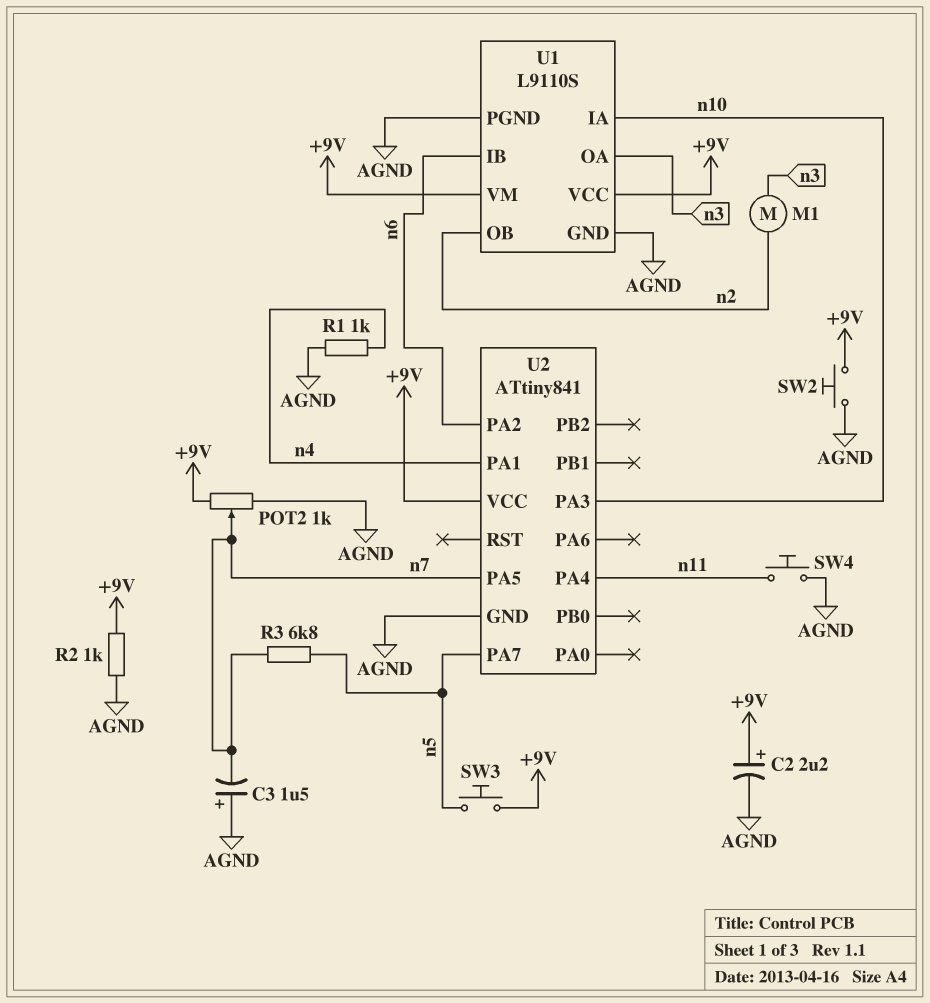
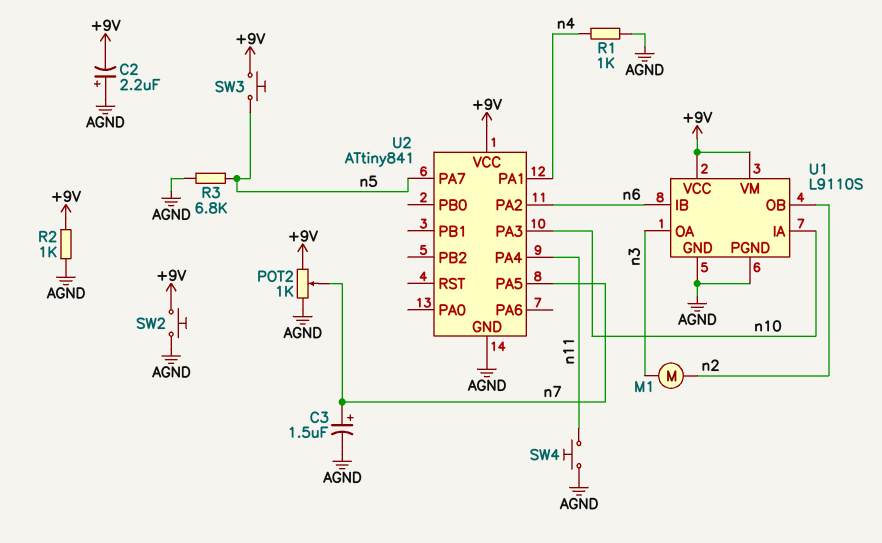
C2: 2.2uF (plus +9V, minus AGND) -> 2.2uF (plus AGND, minus +9V)
C3: 1.5uF (plus AGND, minus n7) -> 1.5uF (plus n7, minus AGND)
R3: 6.8k (n5, n7) -> 6.8k (AGND, n5)

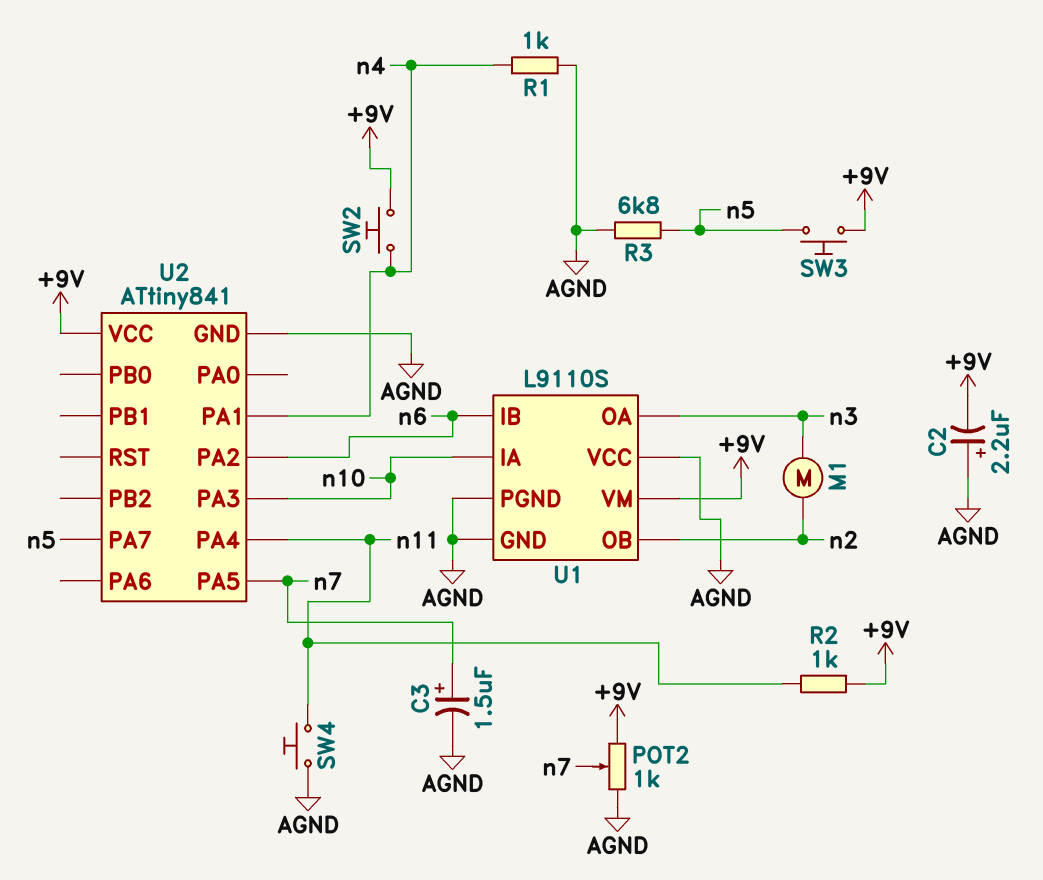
R2: 1k (+9V, AGND) -> 1k (+9V, n11)
SW2: button (+9V, AGND) -> button (+9V, n4)
U1 pin VCC: +9V -> AGND

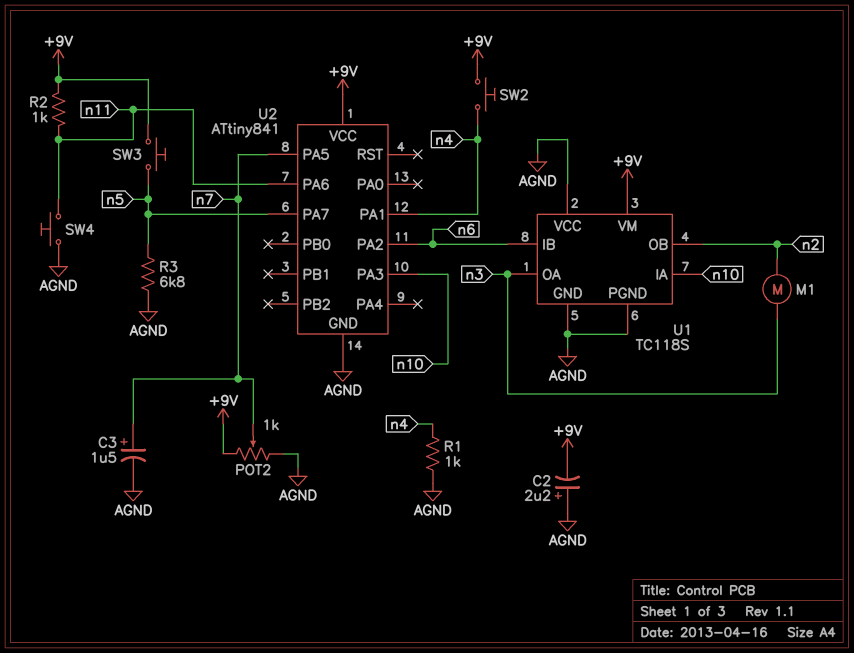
U1: L9110S -> TC118S
U2 pin PA4: n11 -> none
U2 pin PA6: none -> n11

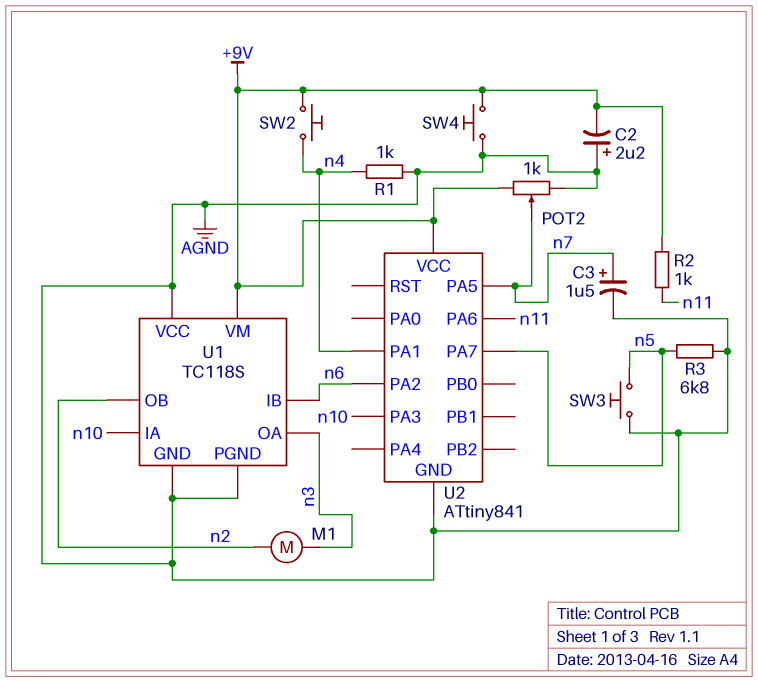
SW3: button (+9V, n5) -> button (AGND, n5)
SW4: button (AGND, n11) -> button (+9V, AGND)

